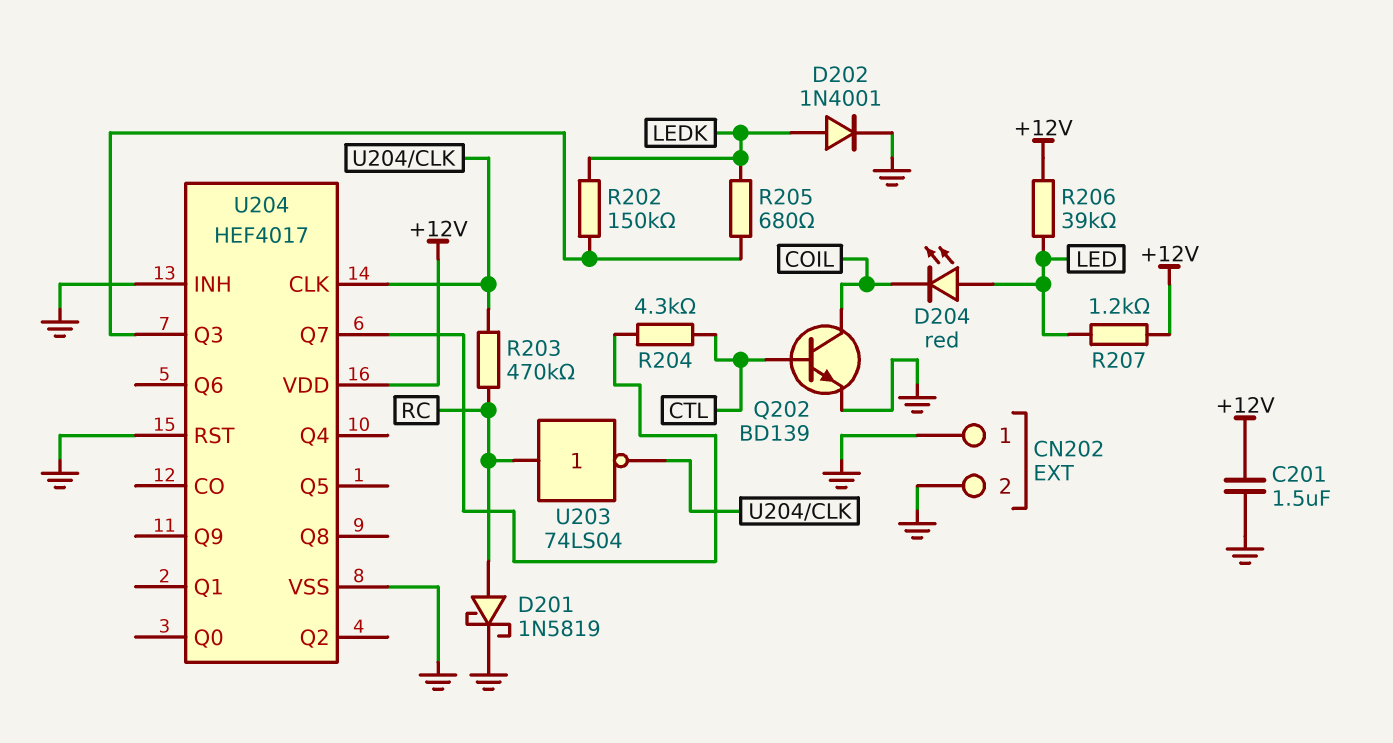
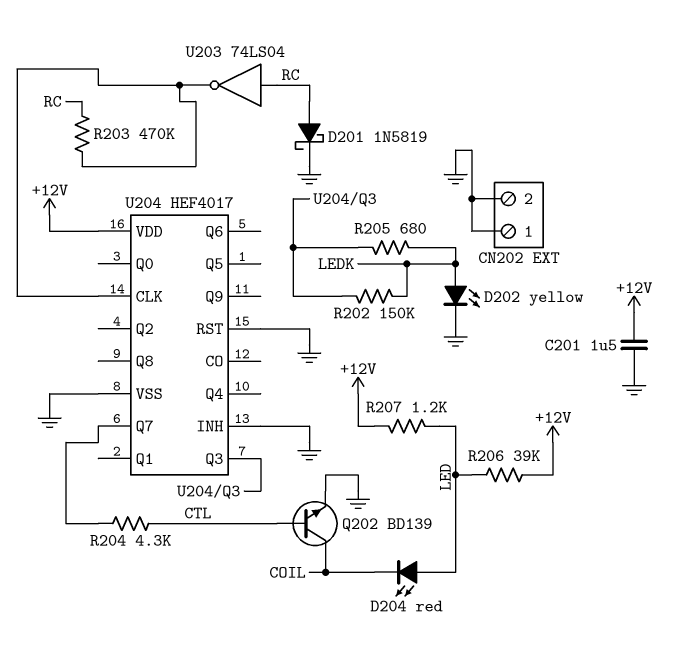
D202: diode 1N4001 (A LEDK, K GND) -> LED yellow (A LEDK, K GND)

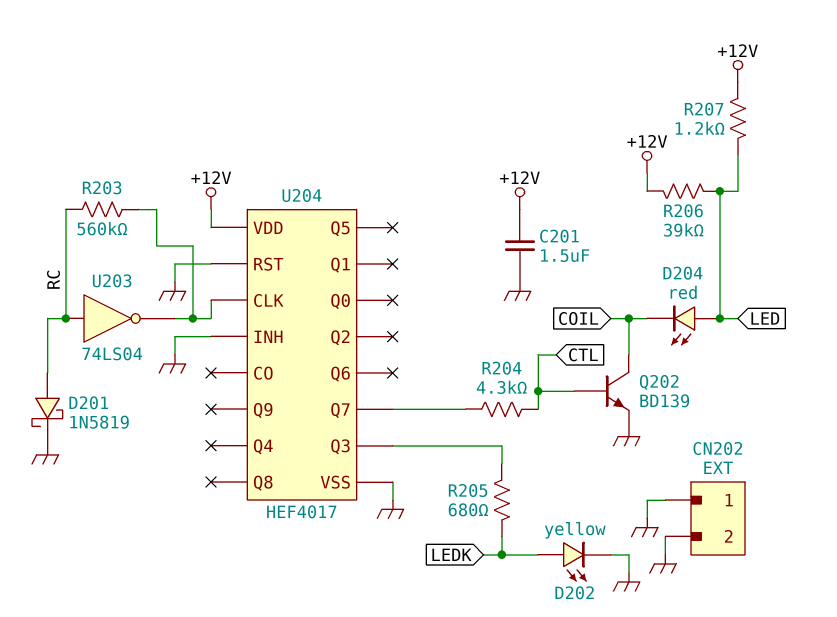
R202: 150k (LEDK, U204/Q3) -> none
R203: 470k (RC, U204/CLK) -> 560k (RC, U204/CLK)

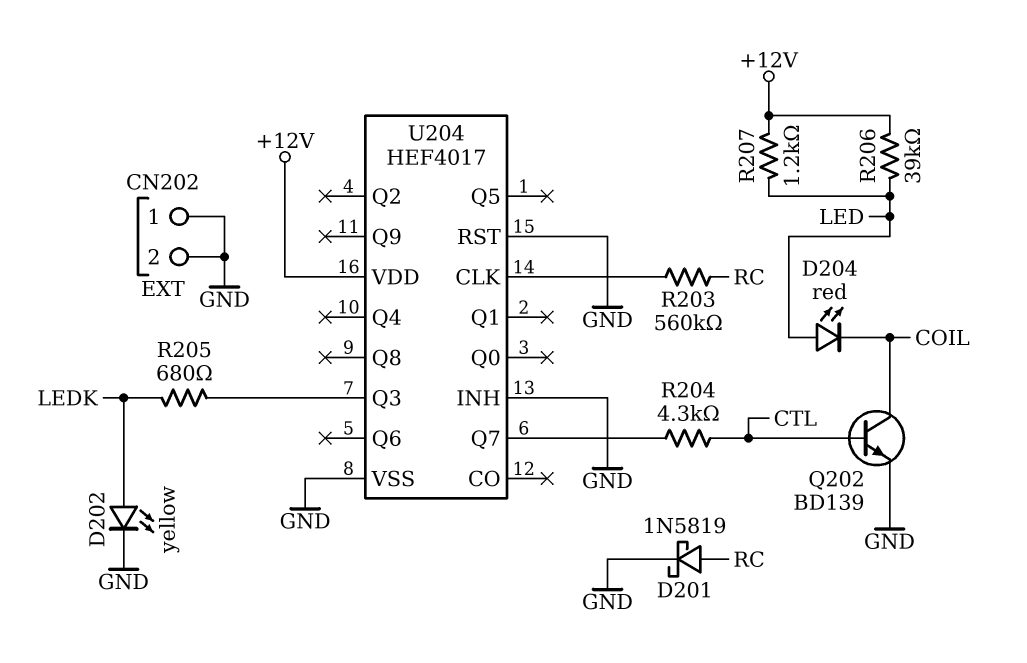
C201: 1.5uF (+12V, GND) -> none
U203: NOT 74LS04 (in RC, out U204/CLK) -> none

